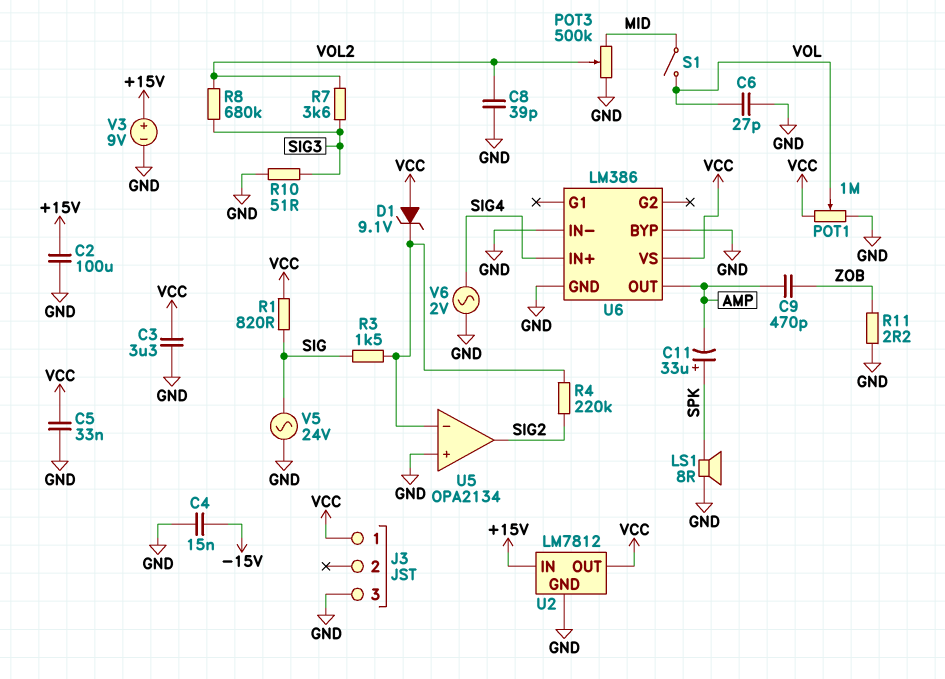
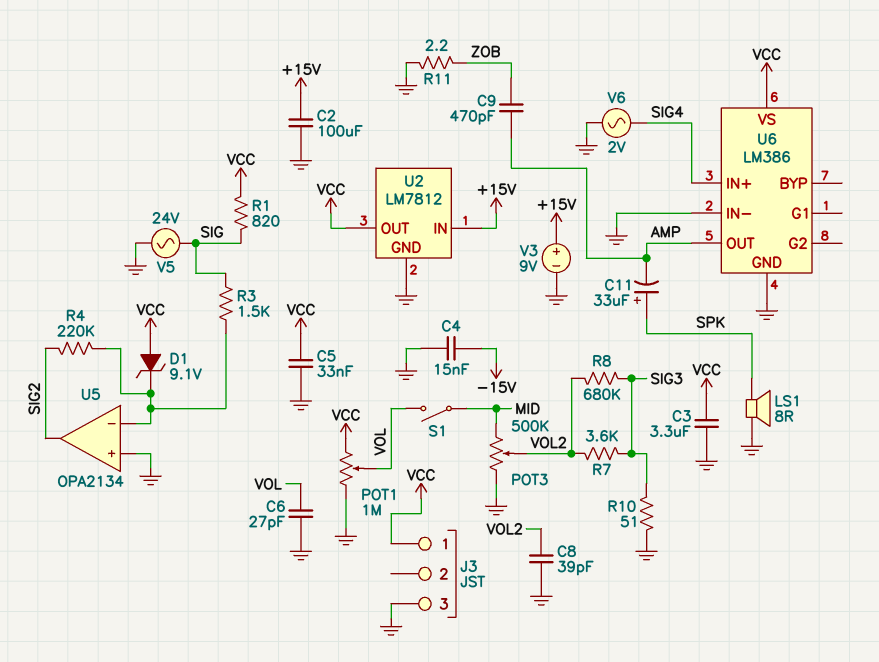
U6 pin BYP: GND -> none

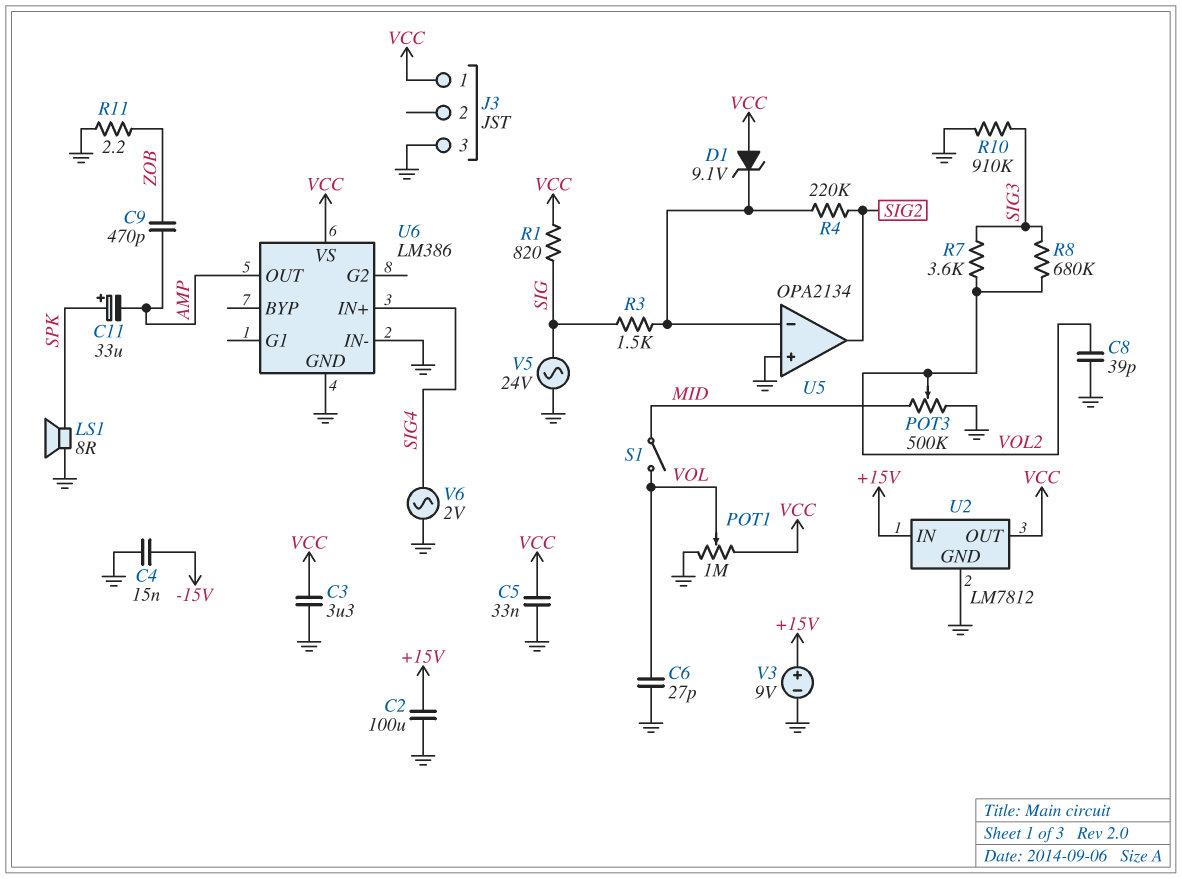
R10: 51 (GND, SIG3) -> 910k (GND, SIG3)

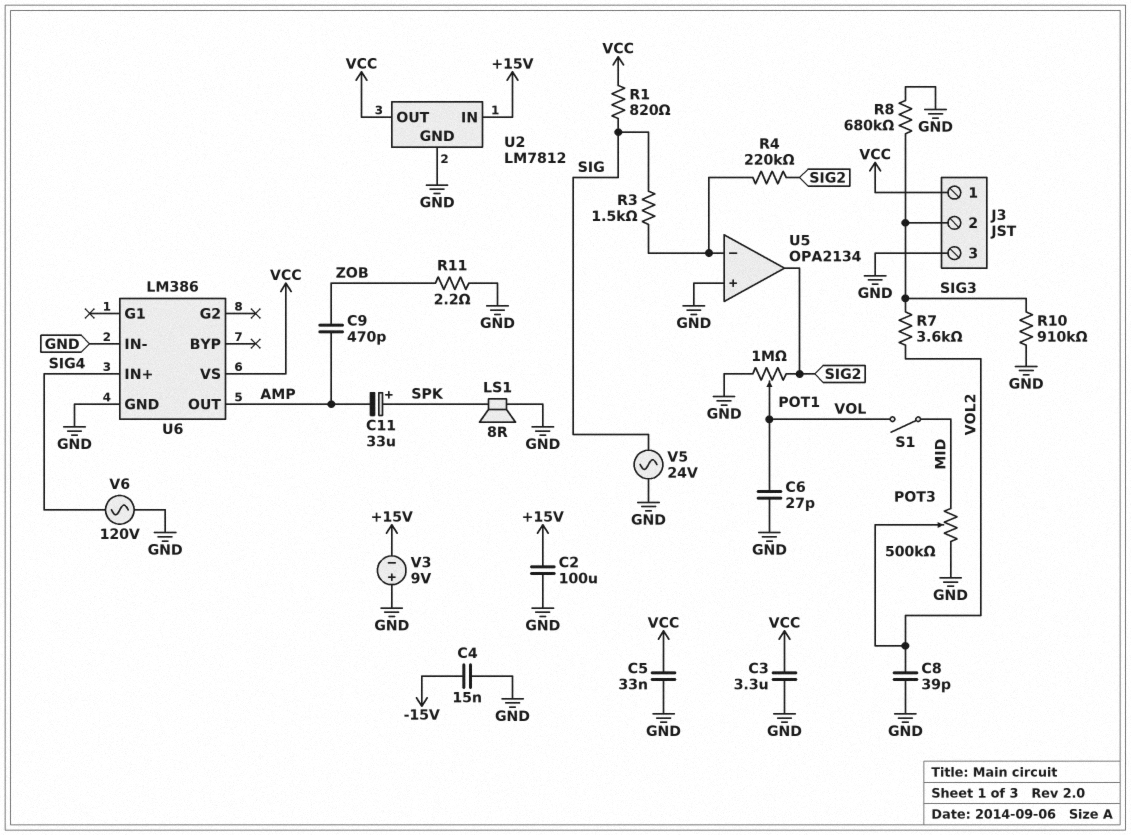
D1: zener 9.1V (A VCC, K U5/in-) -> none
J3 pin 2: none -> SIG3
POT1: 1M (GND, VCC, wiper VOL) -> 1M (GND, SIG2, wiper VOL)
R8: 680k (SIG3, VOL2) -> 680k (GND, SIG3)
V3: 9V (plus +15V, minus GND) -> 9V (plus GND, minus +15V)
V6: AC 2V (GND, SIG4) -> AC 120V (GND, SIG4)

